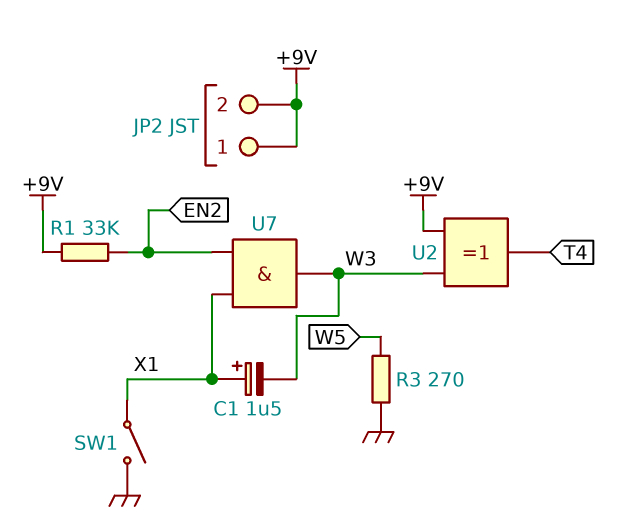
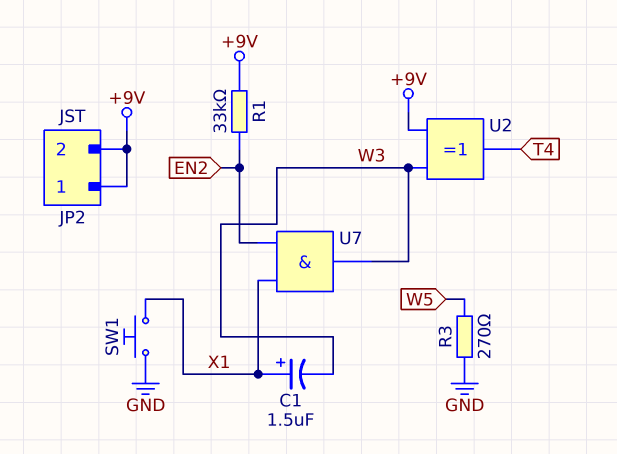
SW1: switch (GND, X1) -> button (GND, X1)

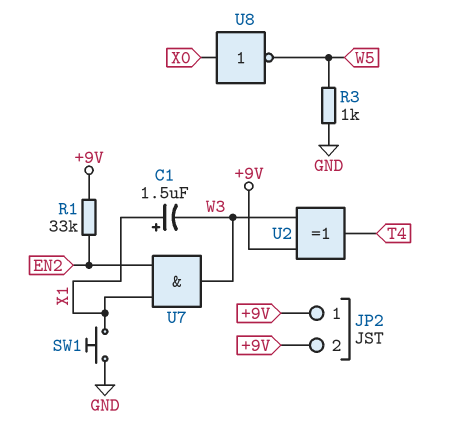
R3: 270 (GND, W5) -> 1k (GND, W5)
U8: none -> NOT (in X0, out W5)

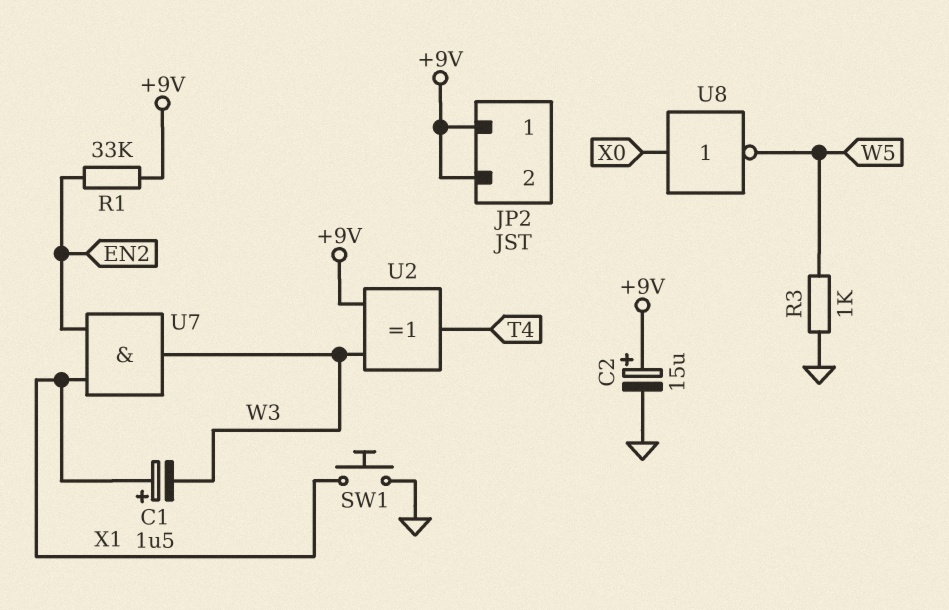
C2: none -> 15uF (plus +9V, minus GND)

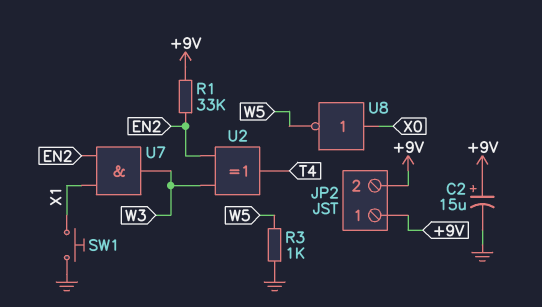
C1: 1.5uF (plus X1, minus W3) -> none
U2: XOR (in +9V, in W3, out T4) -> XOR (in EN2, in W3, out T4)

